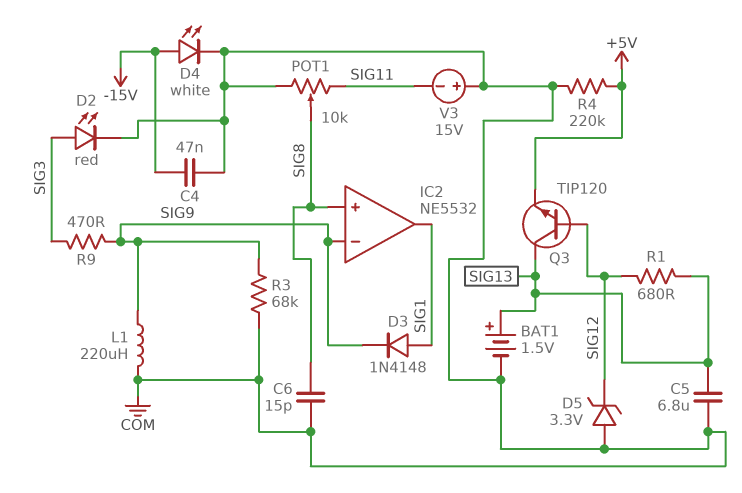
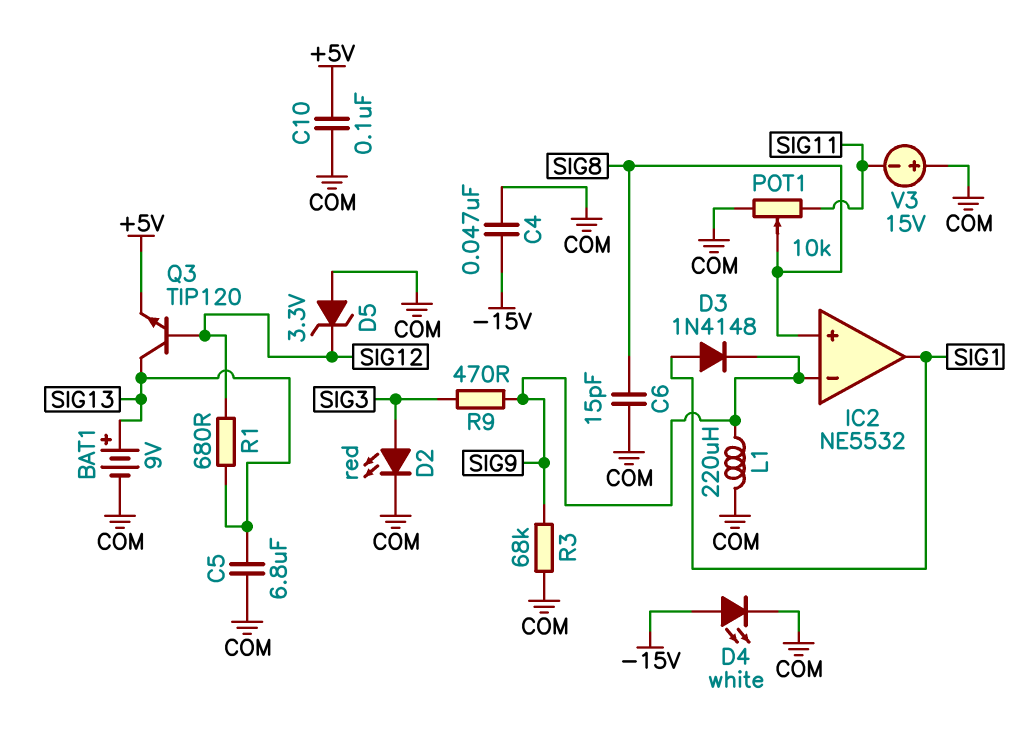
BAT1: 1.5V (plus SIG13, minus COM) -> 9V (plus SIG13, minus COM)
C10: none -> 100nF (+5V, COM)
R4: 220k (+5V, COM) -> none

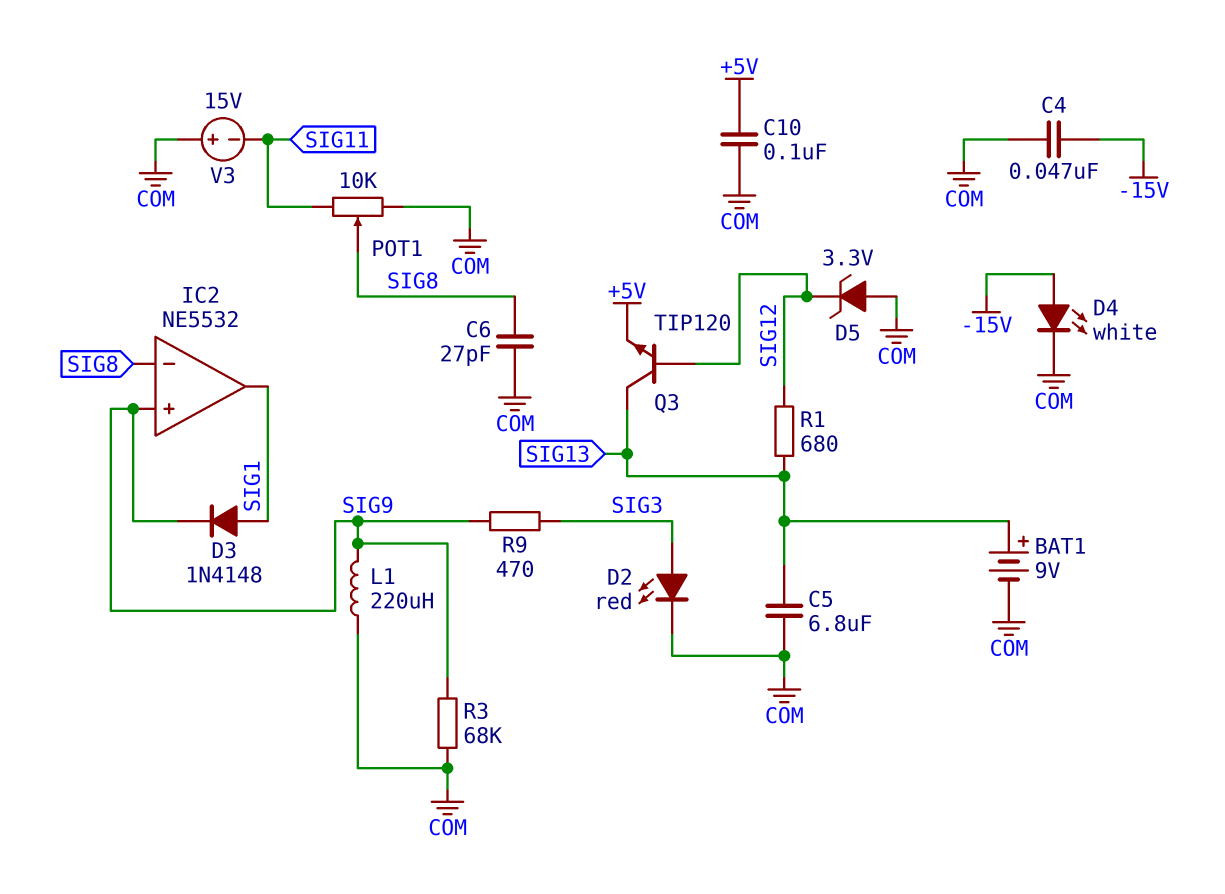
C6: 15pF (COM, SIG8) -> 27pF (COM, SIG8)
IC2 pin in+: SIG8 -> SIG9
IC2 pin in-: SIG9 -> SIG8

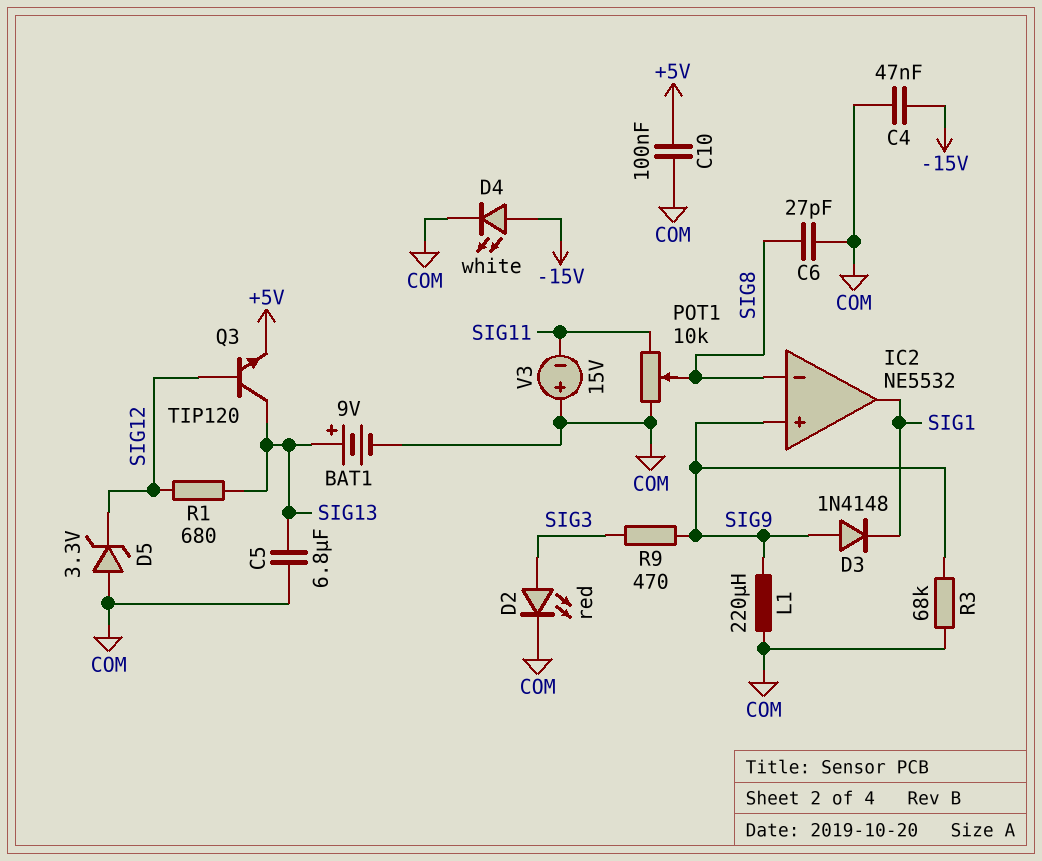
D3: diode 1N4148 (A SIG1, K SIG9) -> diode 1N4148 (A SIG9, K SIG1)

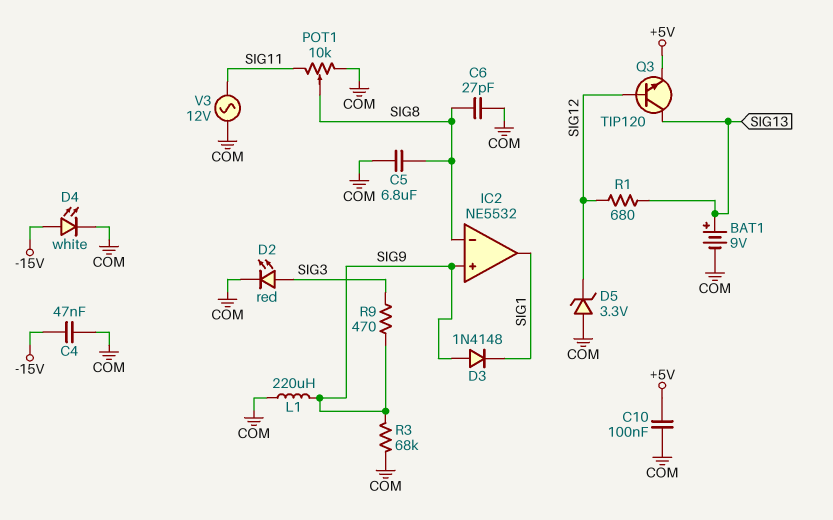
C5: 6.8uF (COM, SIG13) -> 6.8uF (COM, SIG8)
V3: 15V (plus COM, minus SIG11) -> AC 12V (COM, SIG11)

